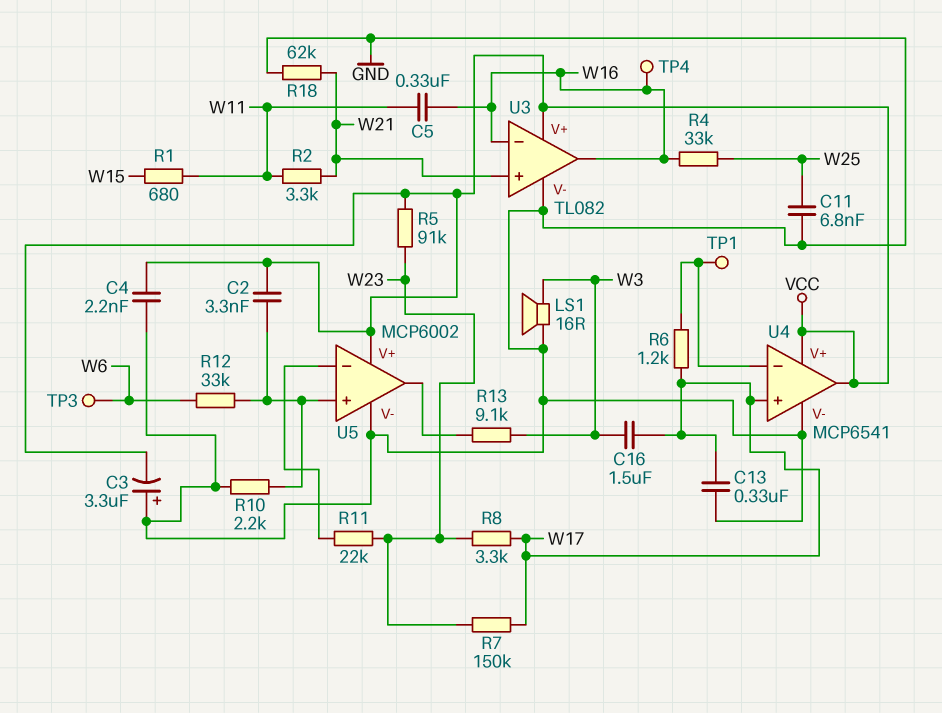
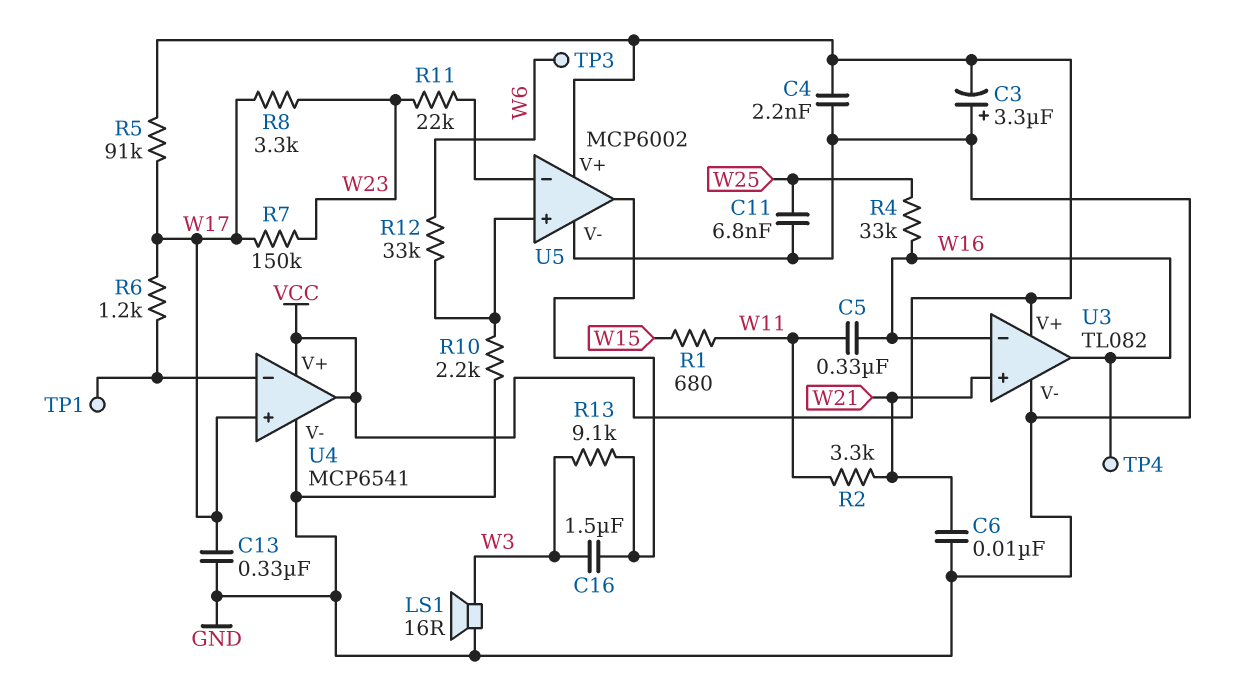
C2: 3.3nF (U5/in+, VCC) -> none
C6: none -> 10nF (GND, W21)
C16: 1.5uF (W3, W17) -> 1.5uF (U5/out, W3)
R5: 91k (VCC, W23) -> 91k (VCC, W17)
R18: 62k (GND, W21) -> none

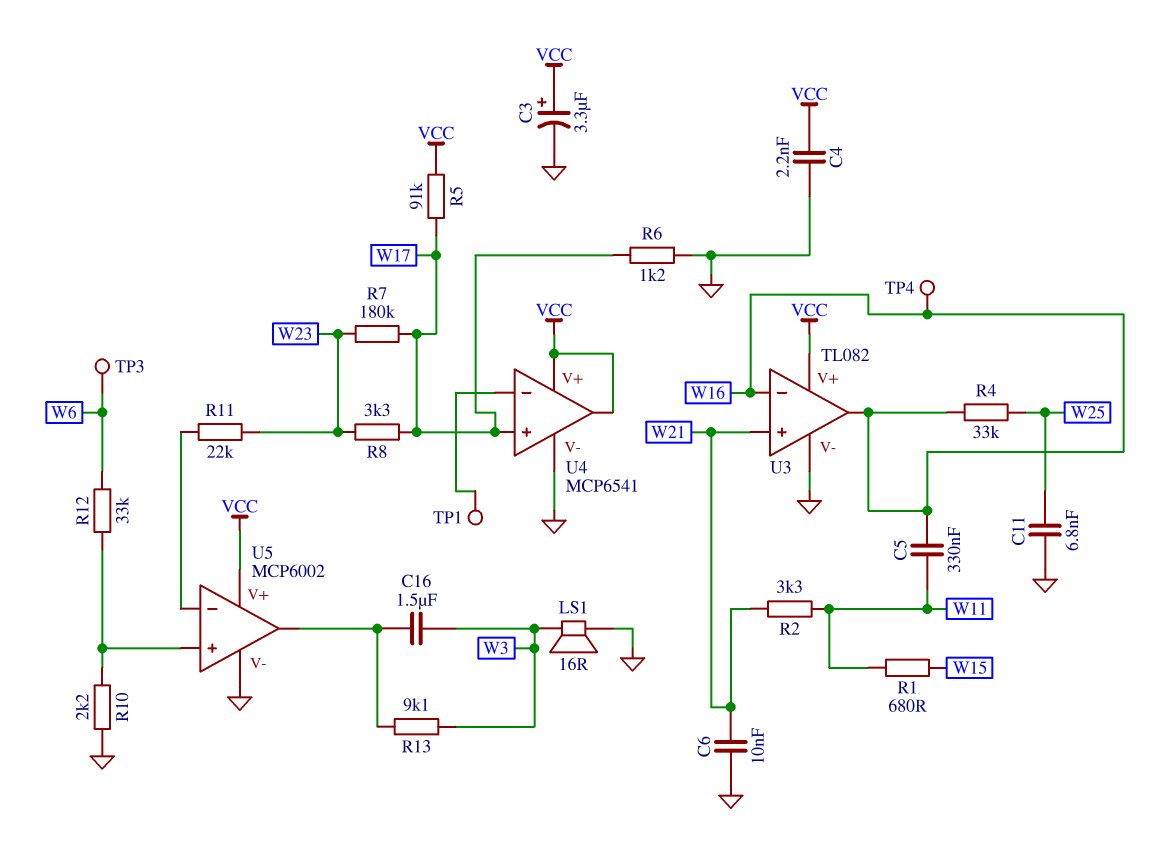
C3: 3.3uF (plus GND, minus VCC) -> 3.3uF (plus VCC, minus GND)
C13: 330nF (GND, W17) -> none
R6: 1.2k (U4/in-, W17) -> 1.2k (GND, W17)
R7: 150k (W17, W23) -> 180k (W17, W23)

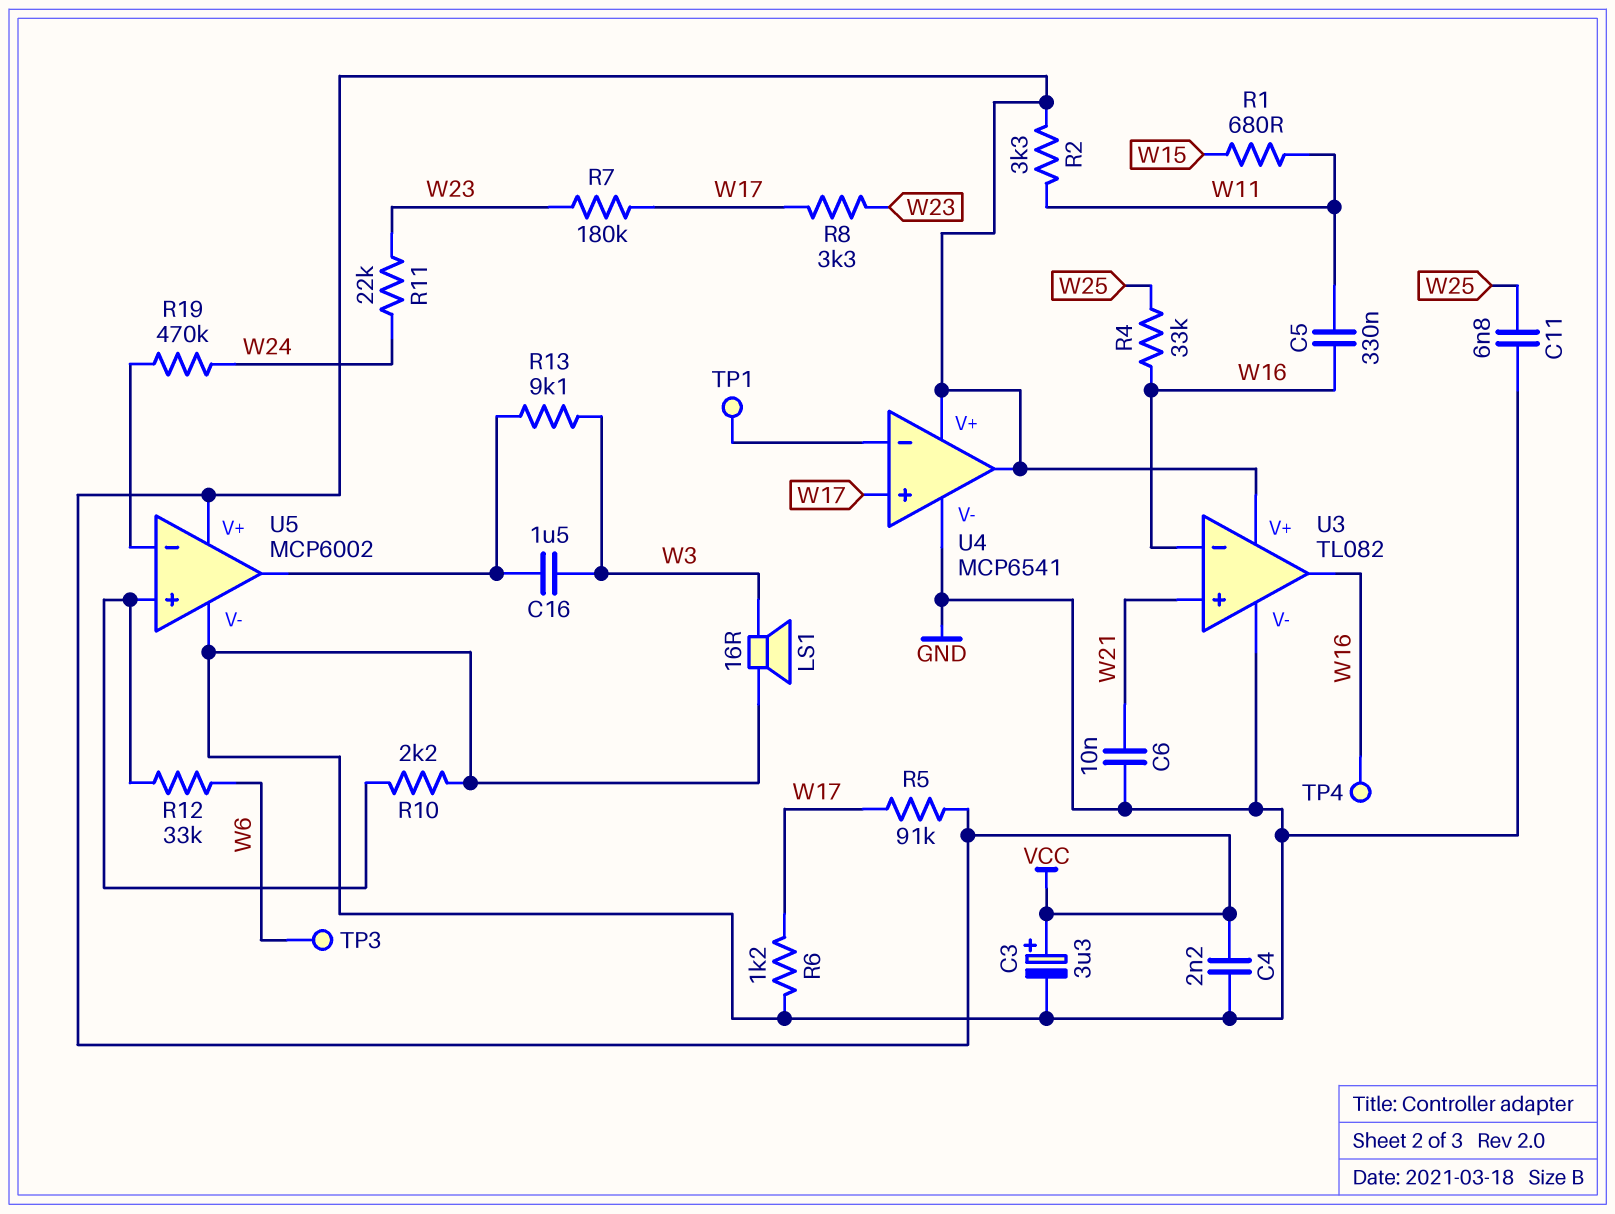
R2: 3.3k (W11, W21) -> 3.3k (VCC, W11)
R11: 22k (U5/in-, W23) -> 22k (W23, W24)
R19: none -> 470k (U5/in-, W24)

